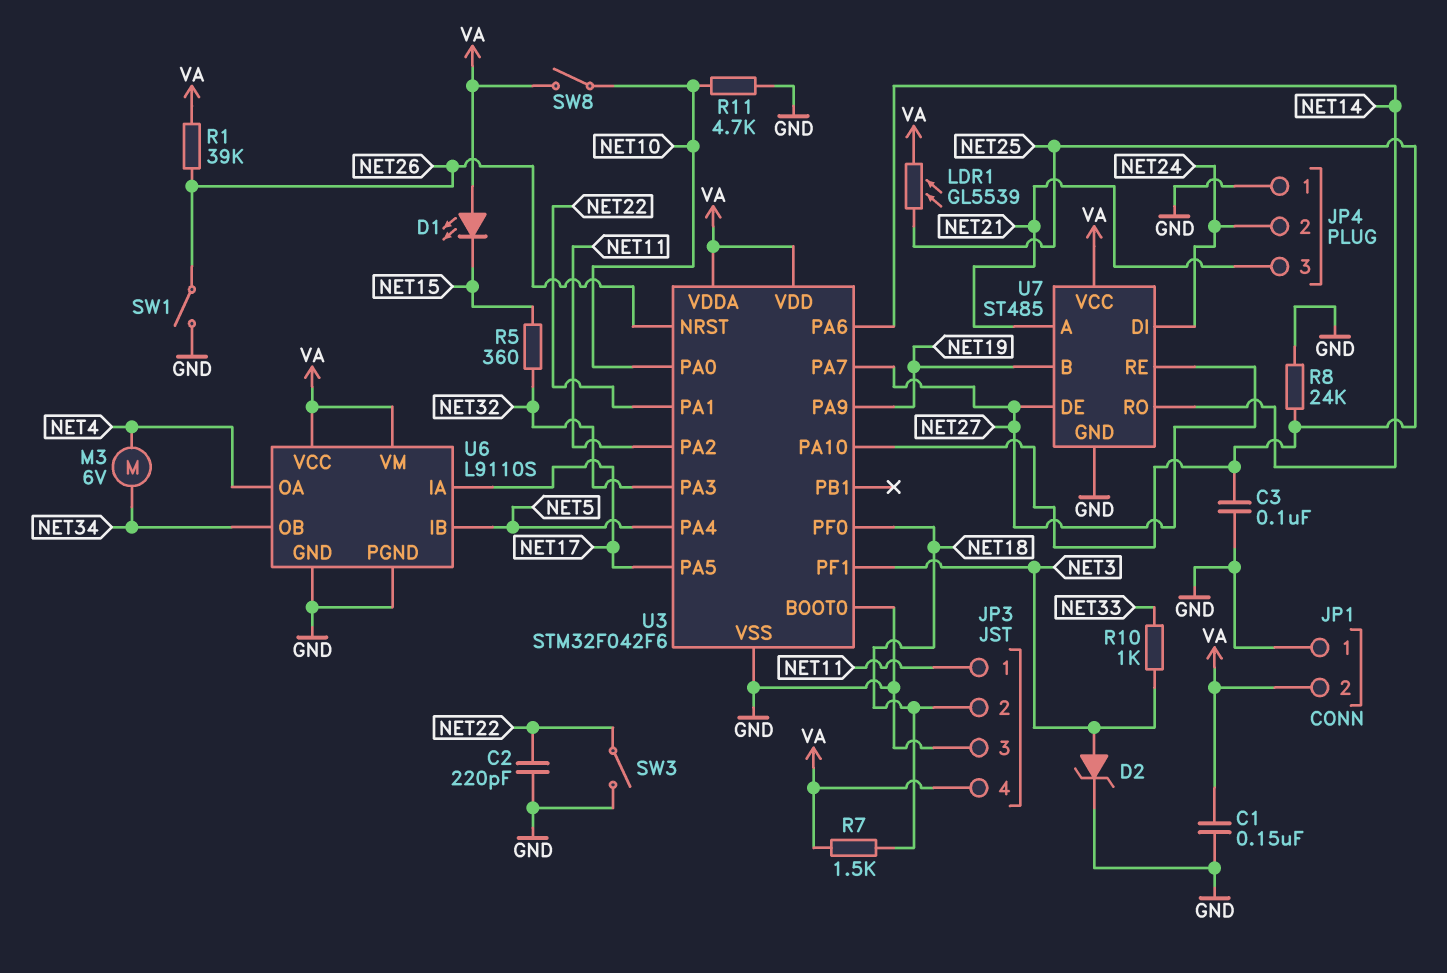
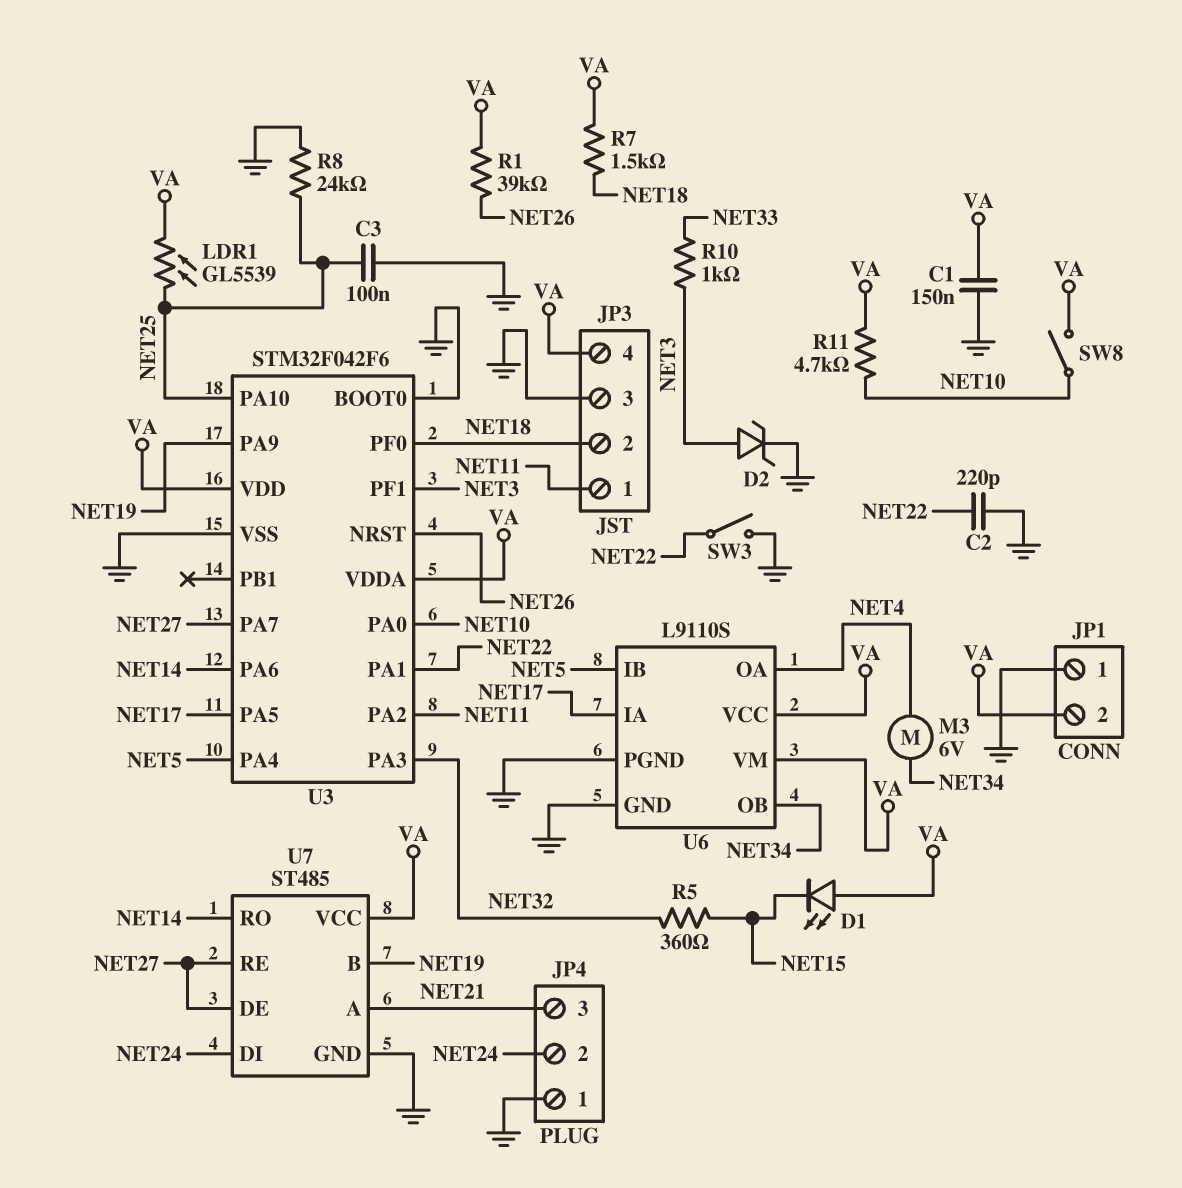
R11: 4.7k (GND, NET10) -> 4.7k (NET10, VA)
SW1: switch (GND, NET26) -> none

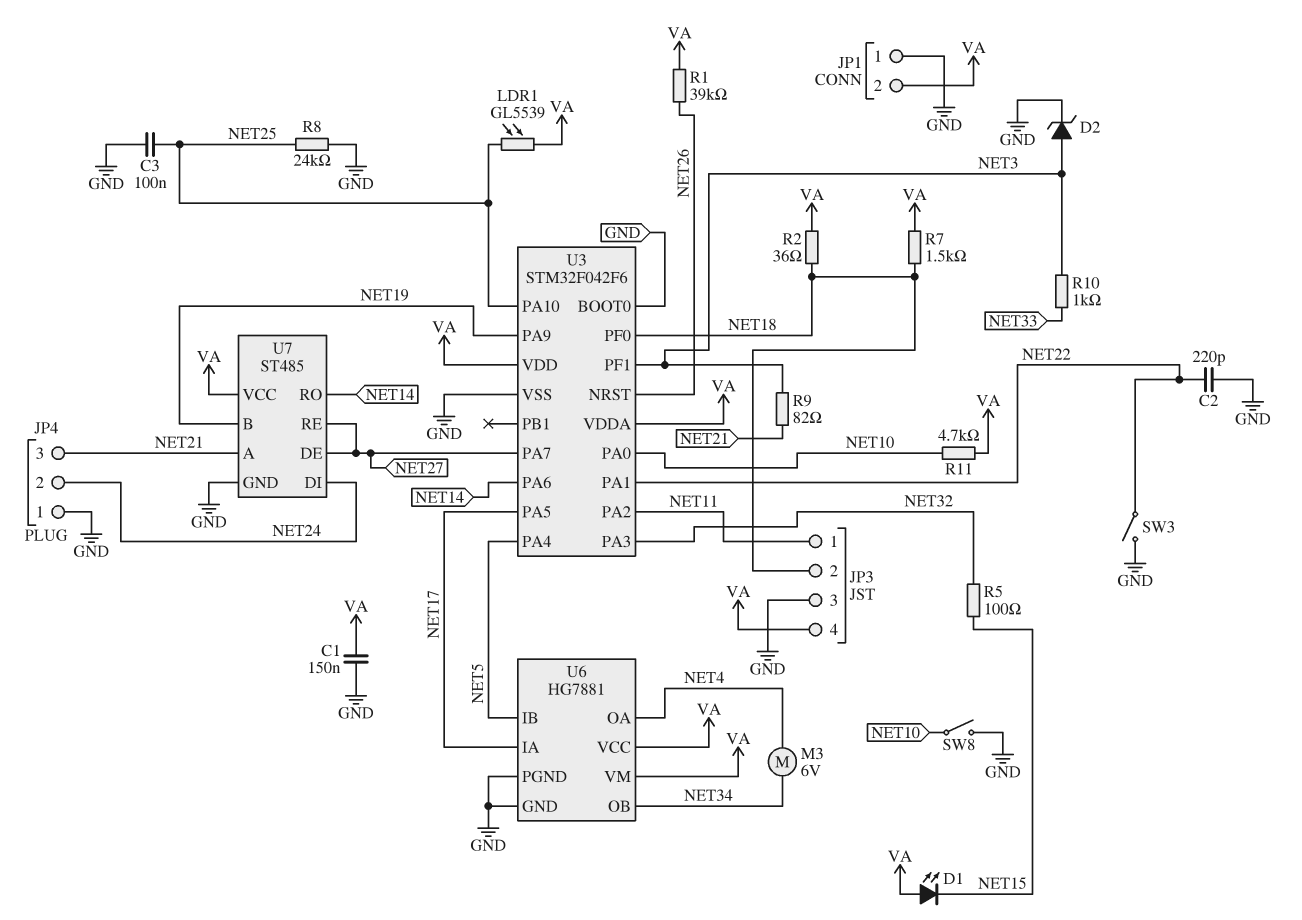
R2: none -> 36 (NET18, VA)
R5: 360 (NET15, NET32) -> 100 (NET15, NET32)
R9: none -> 82 (NET3, NET21)
SW8: switch (NET10, VA) -> switch (GND, NET10)
U6: L9110S -> HG7881

